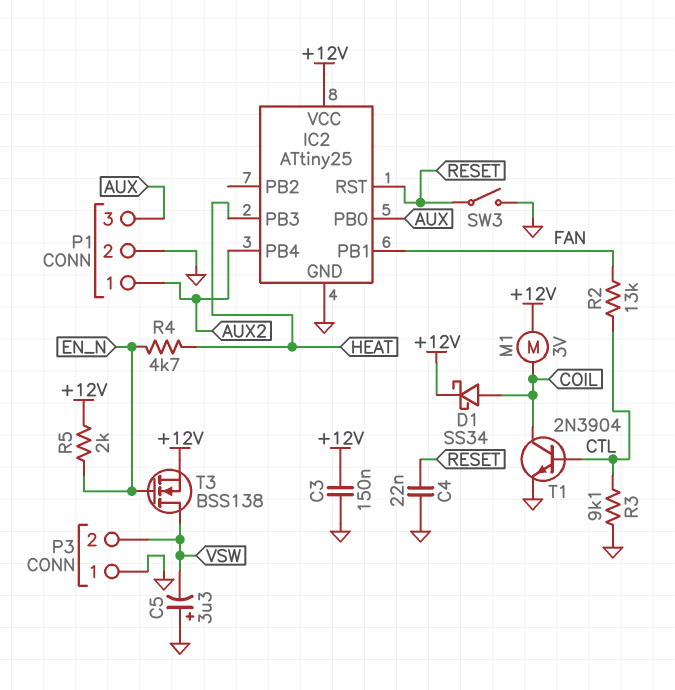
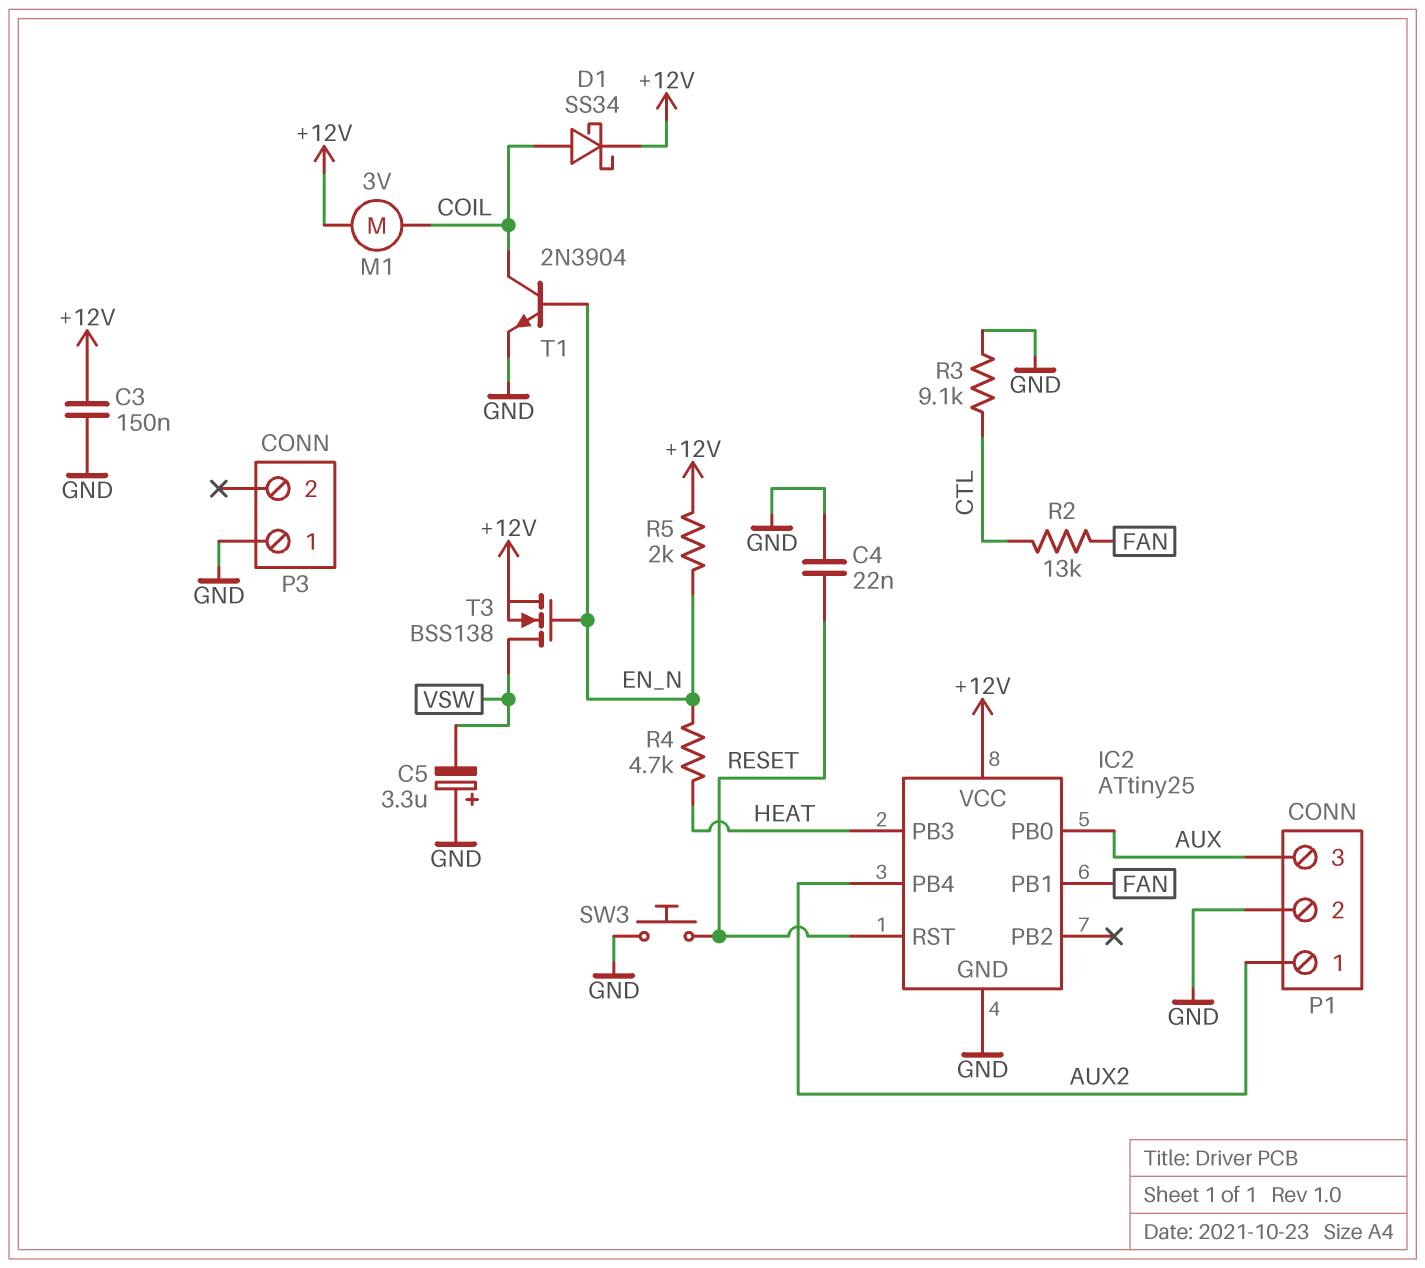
P3 pin 2: VSW -> none
SW3: switch (GND, RESET) -> button (GND, RESET)
T1: NPN 2N3904 (B CTL, C COIL, E GND) -> NPN 2N3904 (B EN_N, C COIL, E GND)

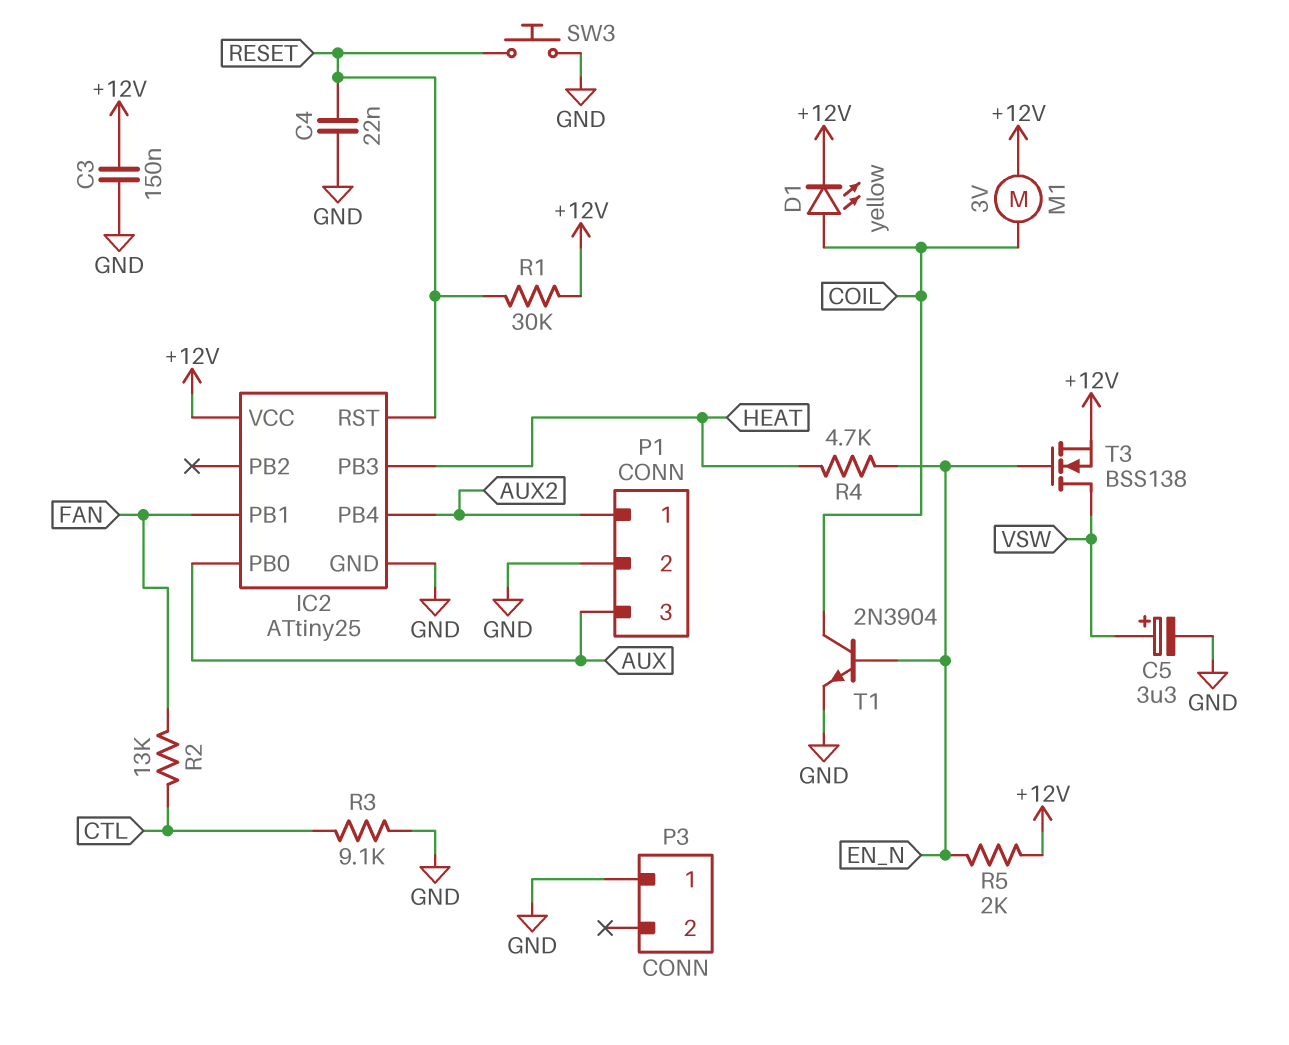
C5: 3.3uF (plus GND, minus VSW) -> 3.3uF (plus VSW, minus GND)
D1: schottky SS34 (A COIL, K +12V) -> LED yellow (A COIL, K +12V)
R1: none -> 30k (+12V, RESET)

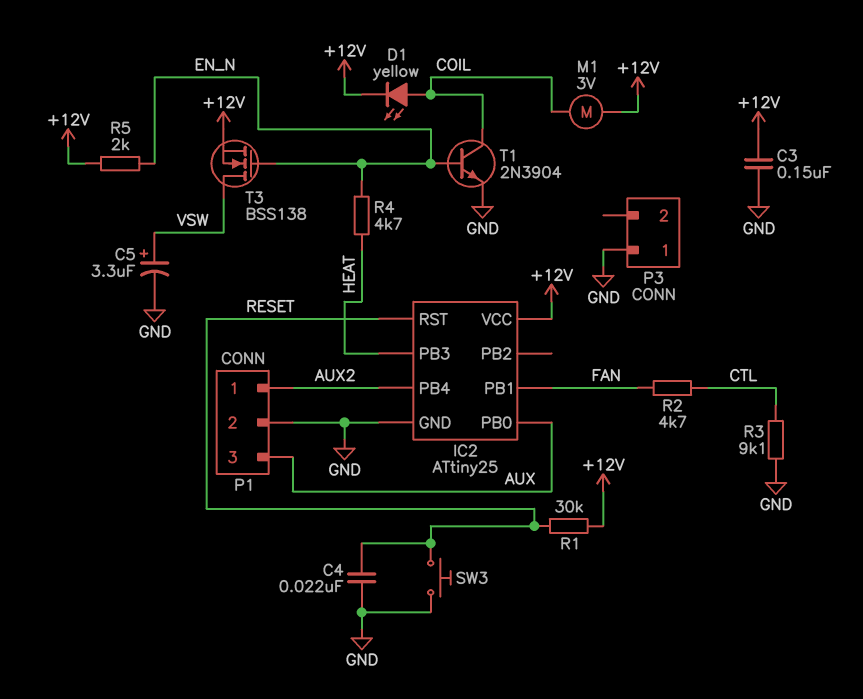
R2: 13k (CTL, FAN) -> 4.7k (CTL, FAN)

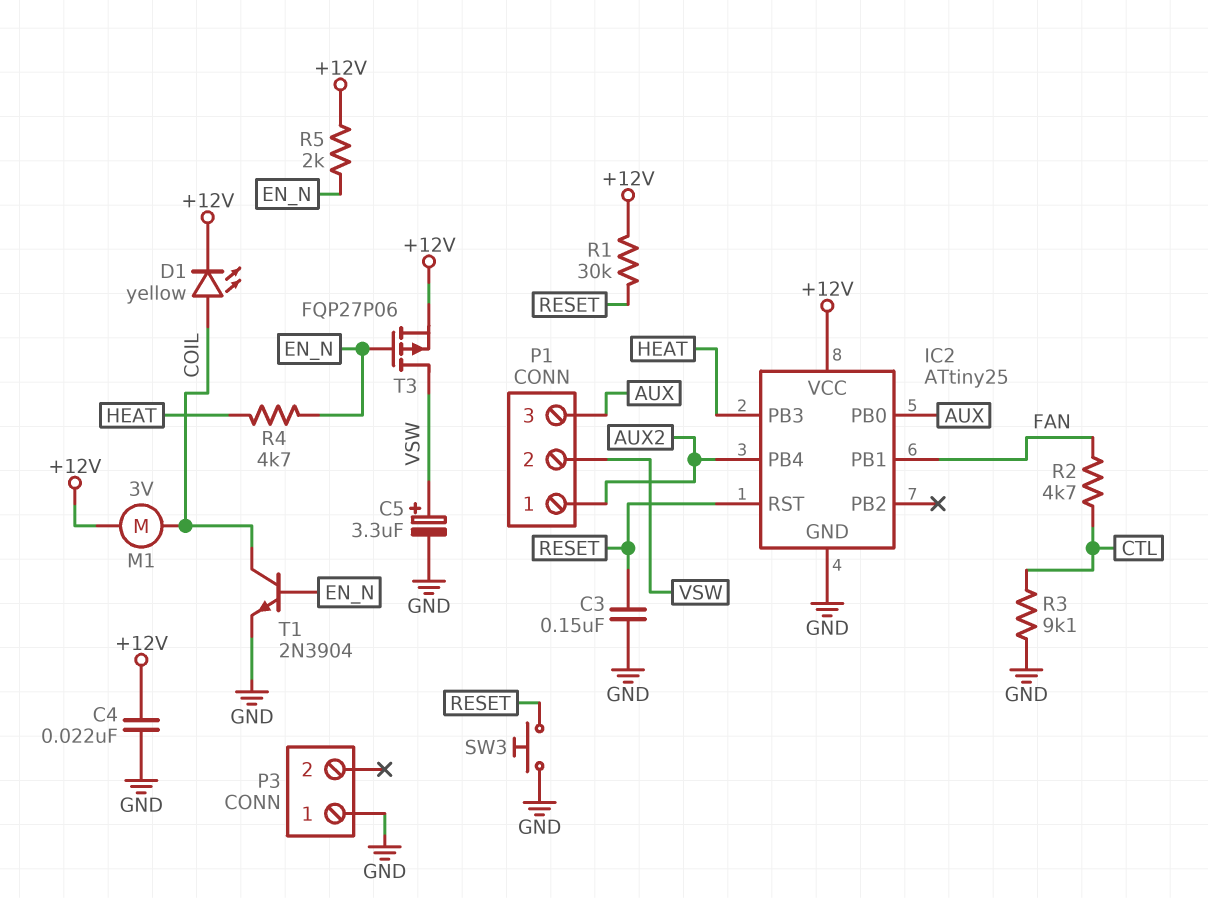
C3: 150nF (+12V, GND) -> 150nF (GND, RESET)
C4: 22nF (GND, RESET) -> 22nF (+12V, GND)
P1 pin 2: GND -> VSW
T3: NMOS BSS138 (G EN_N, D VSW, S +12V) -> PMOS FQP27P06 (G EN_N, D VSW, S +12V)

